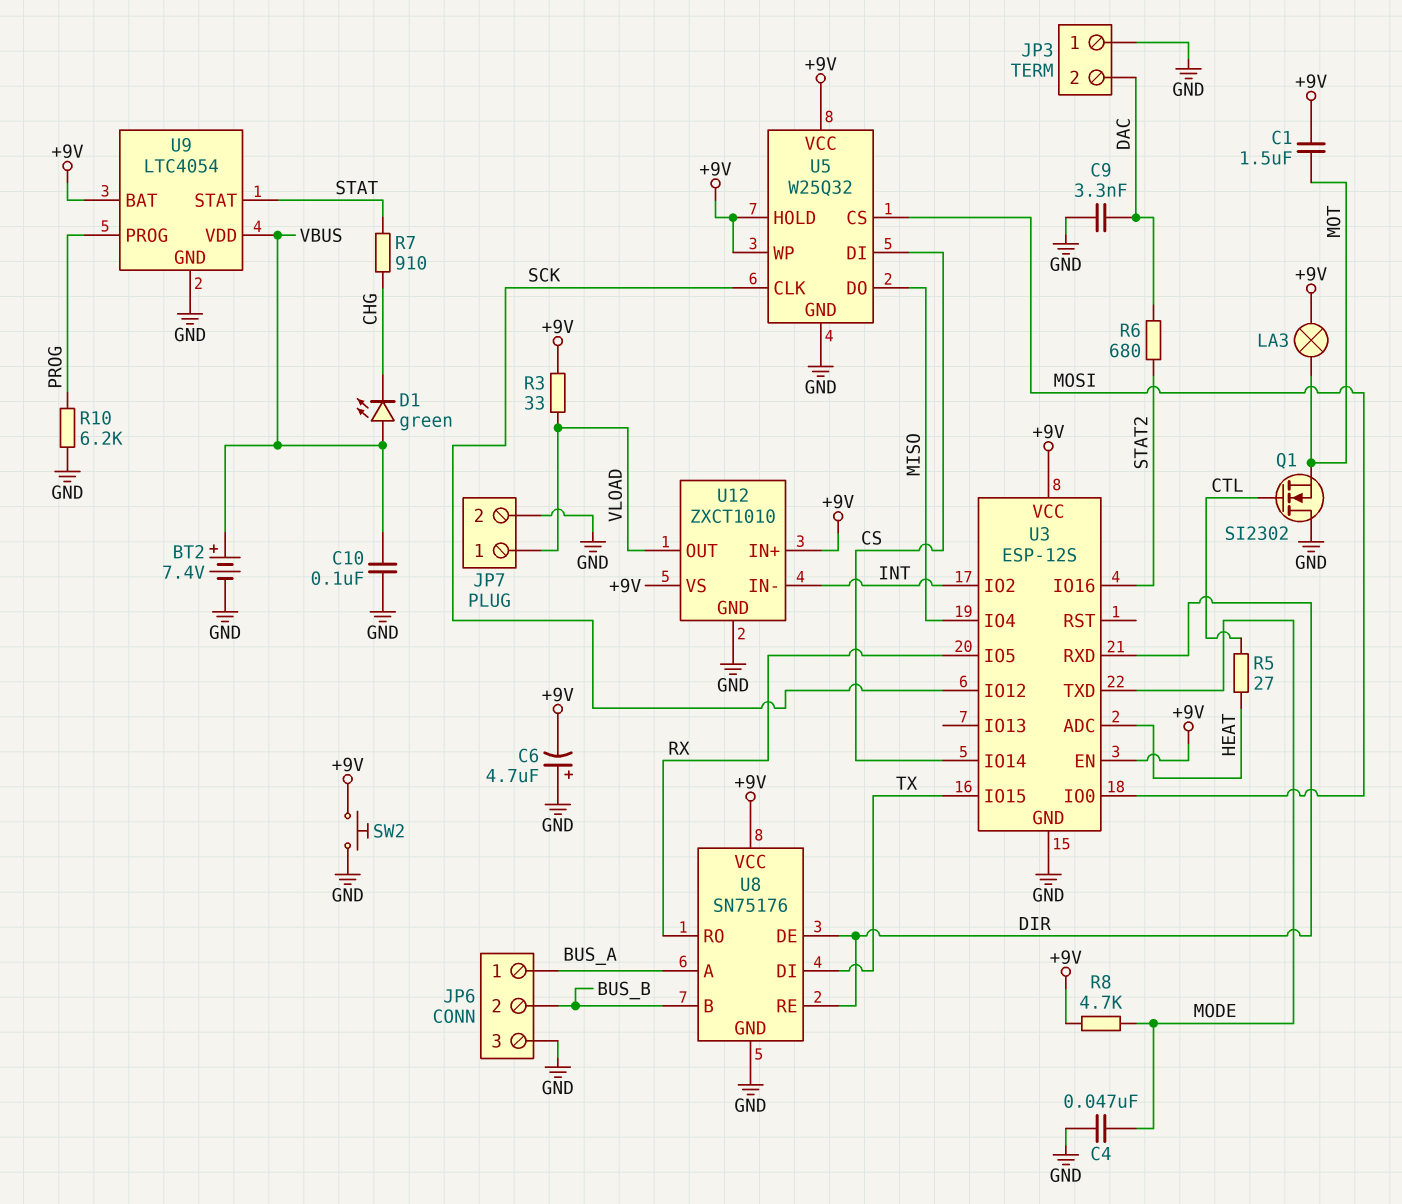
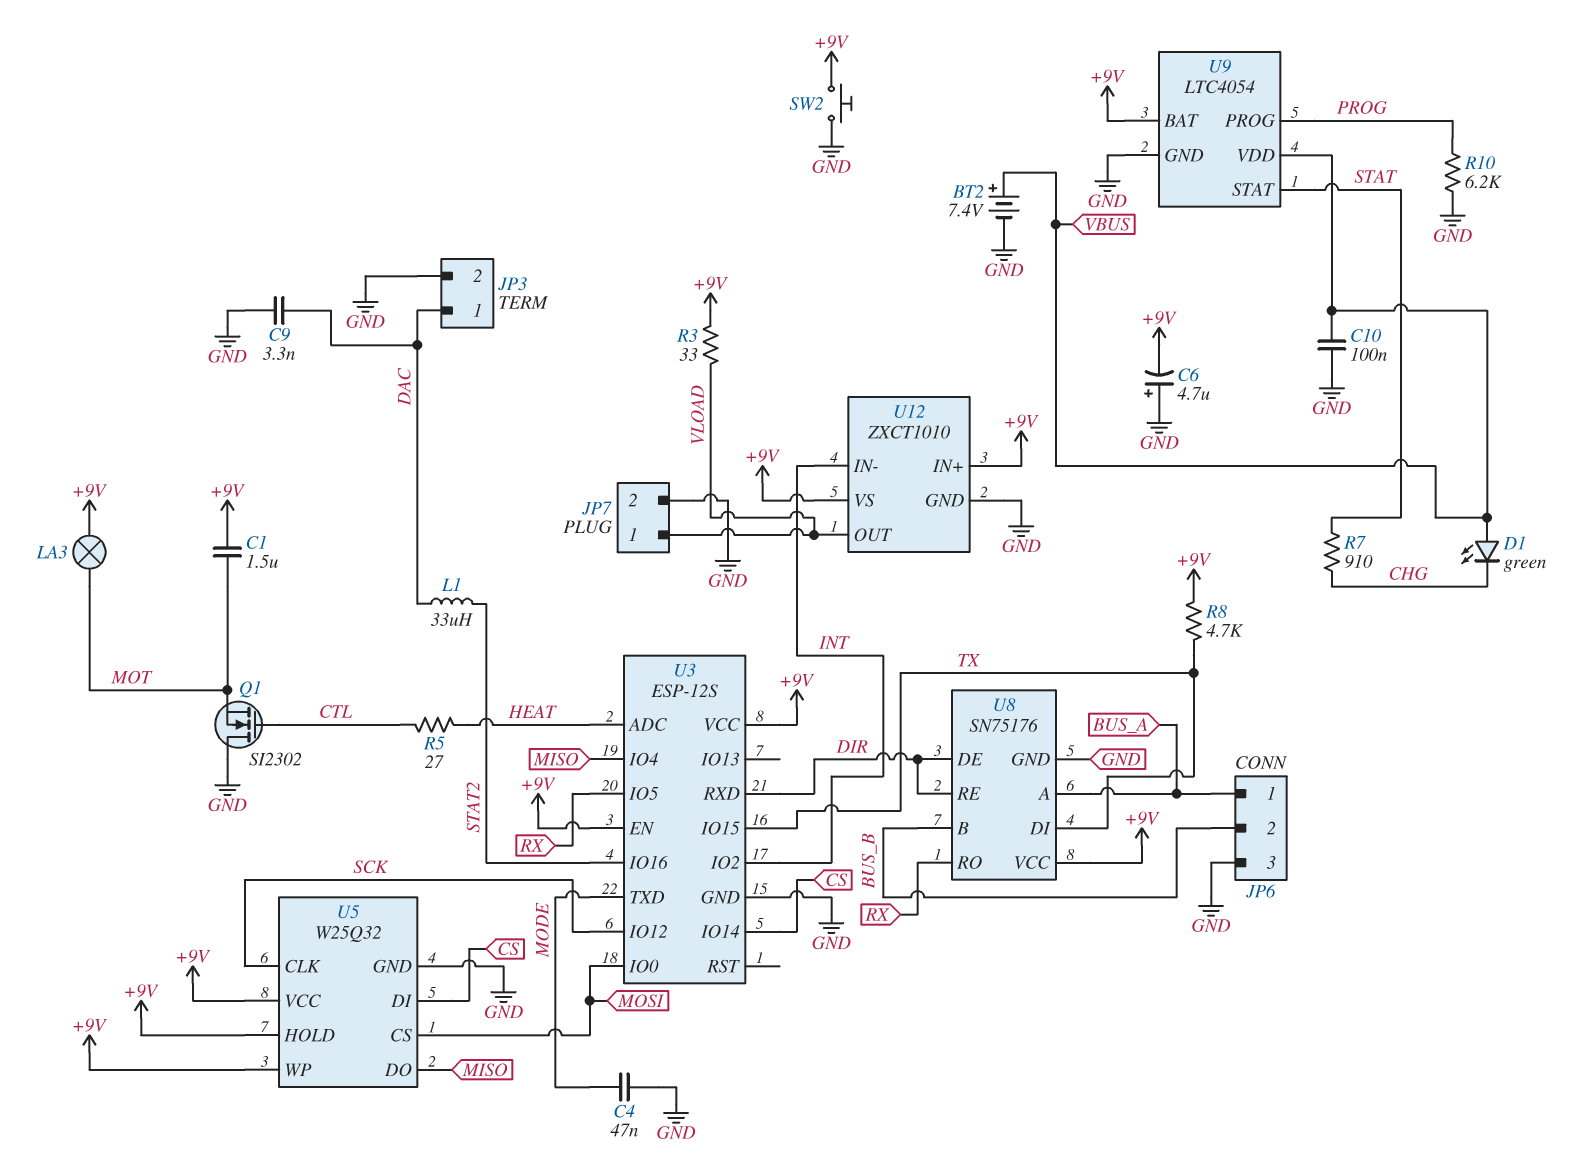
JP3 pin 1: GND -> DAC
JP3 pin 2: DAC -> GND
L1: none -> 33uH (DAC, STAT2)
R6: 680 (DAC, STAT2) -> none
R8: 4.7k (+9V, MODE) -> 4.7k (+9V, TX)

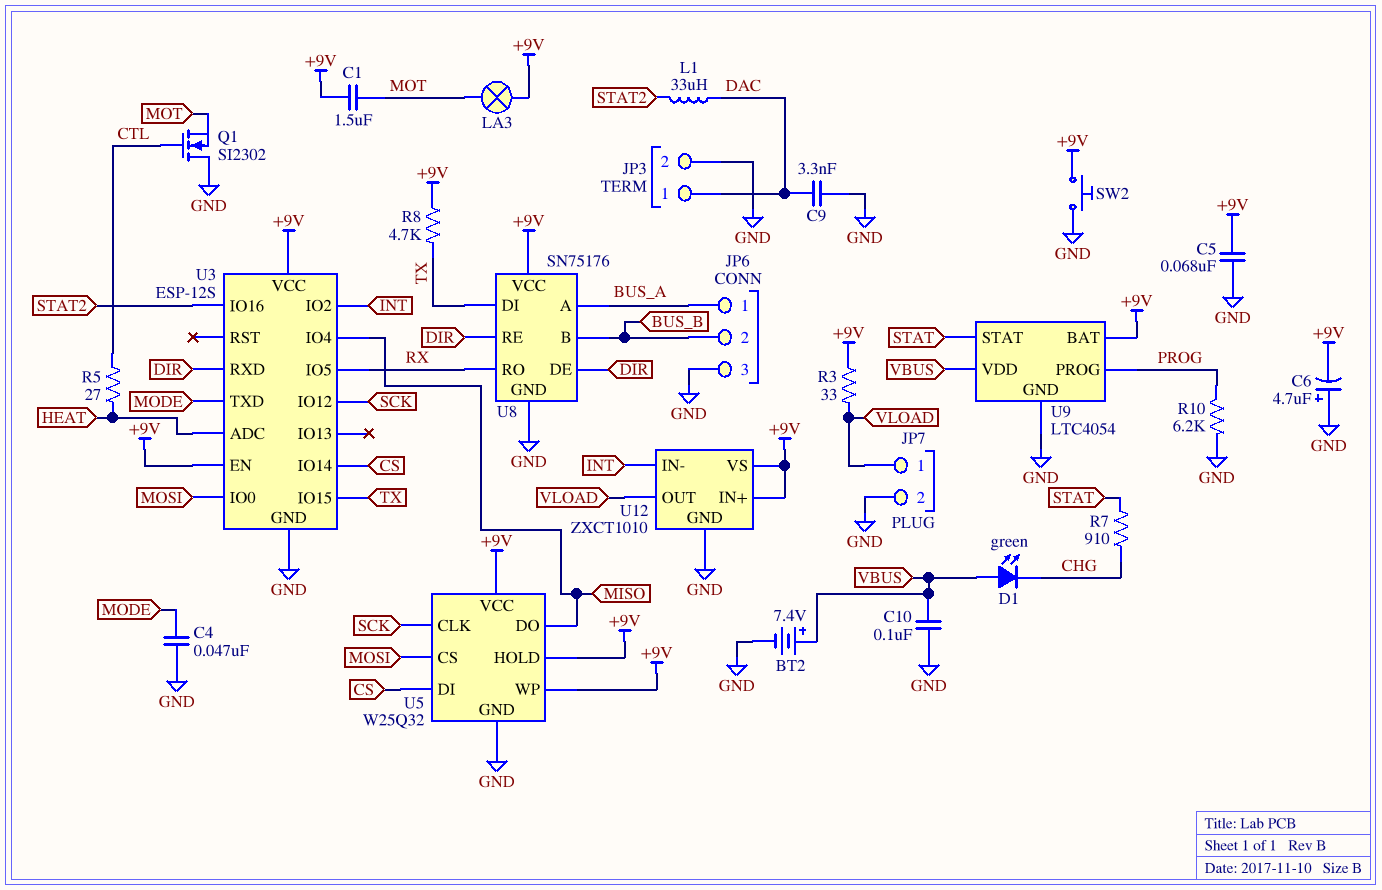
C5: none -> 68nF (+9V, GND)

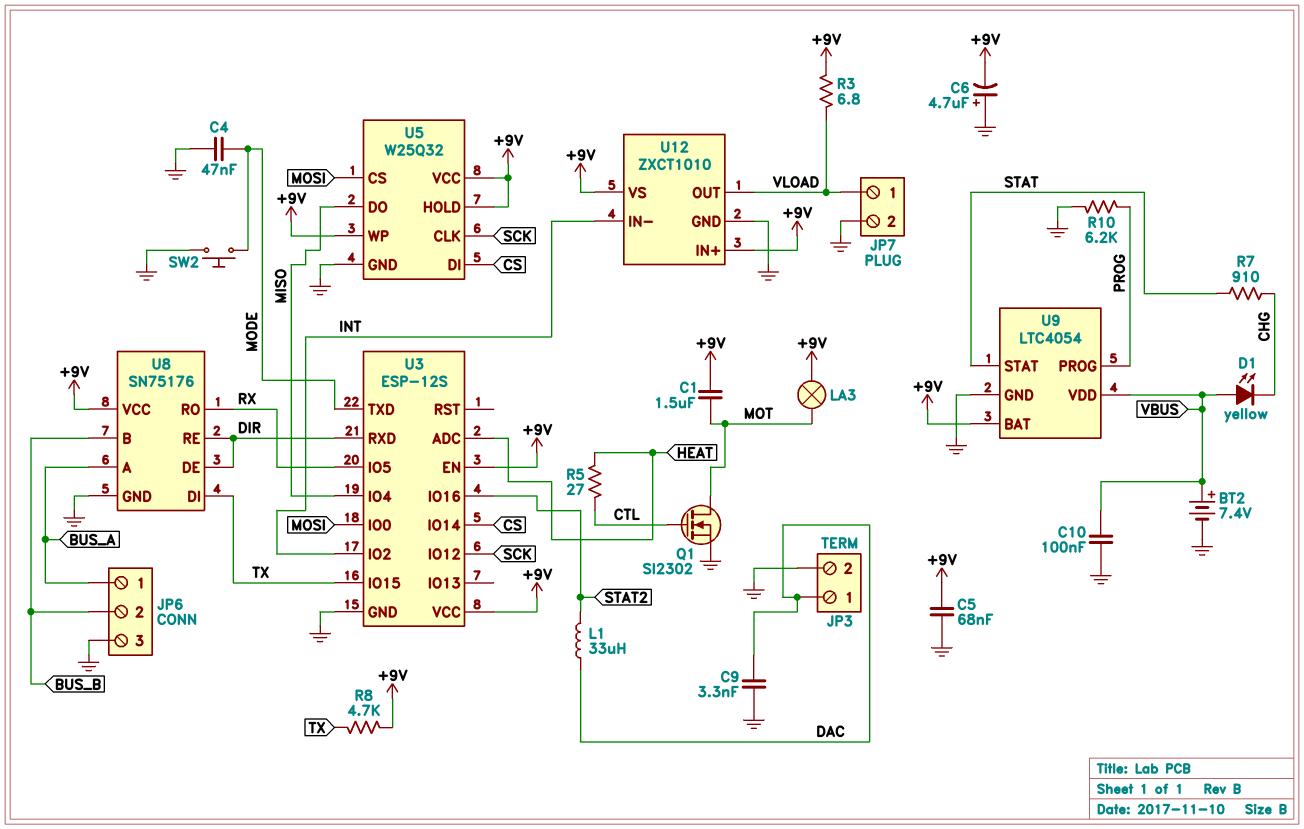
D1: LED green (A VBUS, K CHG) -> LED yellow (A VBUS, K CHG)
Q1: NMOS SI2302 (G CTL, D GND, S MOT) -> NMOS SI2302 (G CTL, D MOT, S GND)
R3: 33 (+9V, VLOAD) -> 6.8 (+9V, VLOAD)
SW2: button (+9V, GND) -> button (GND, MODE)

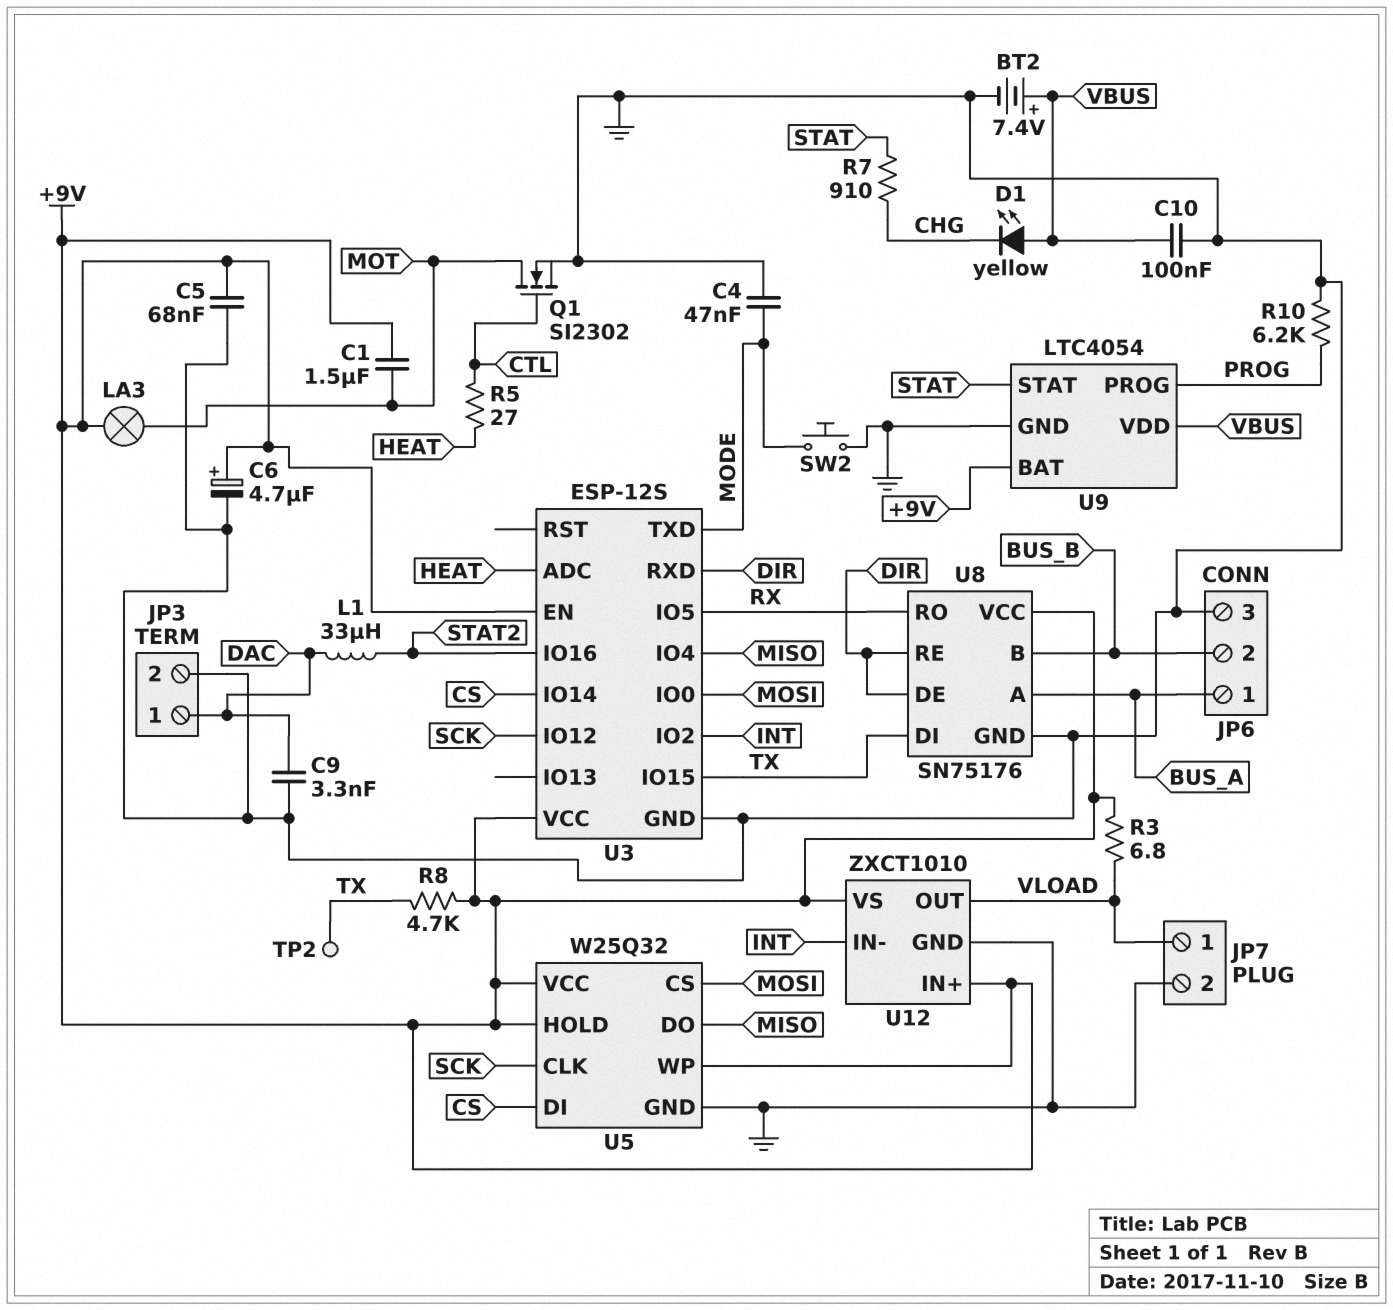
C6: 4.7uF (plus GND, minus +9V) -> 4.7uF (plus +9V, minus GND)
TP2: none -> test point (TX)

